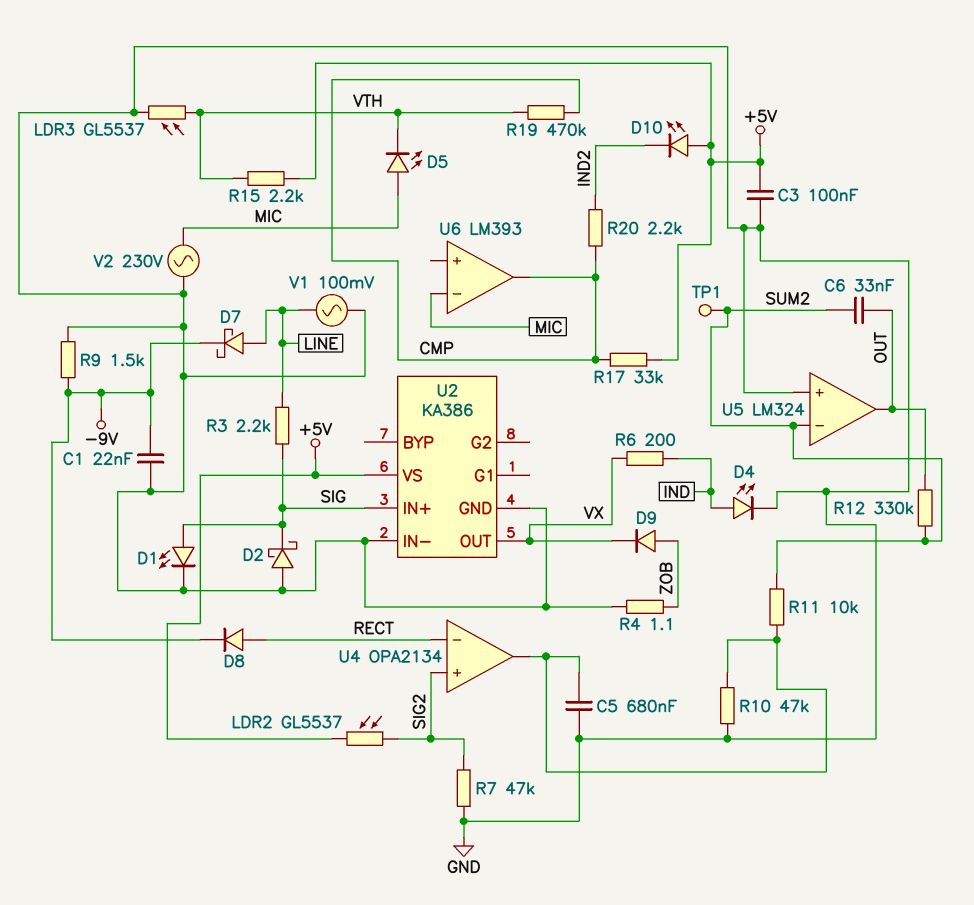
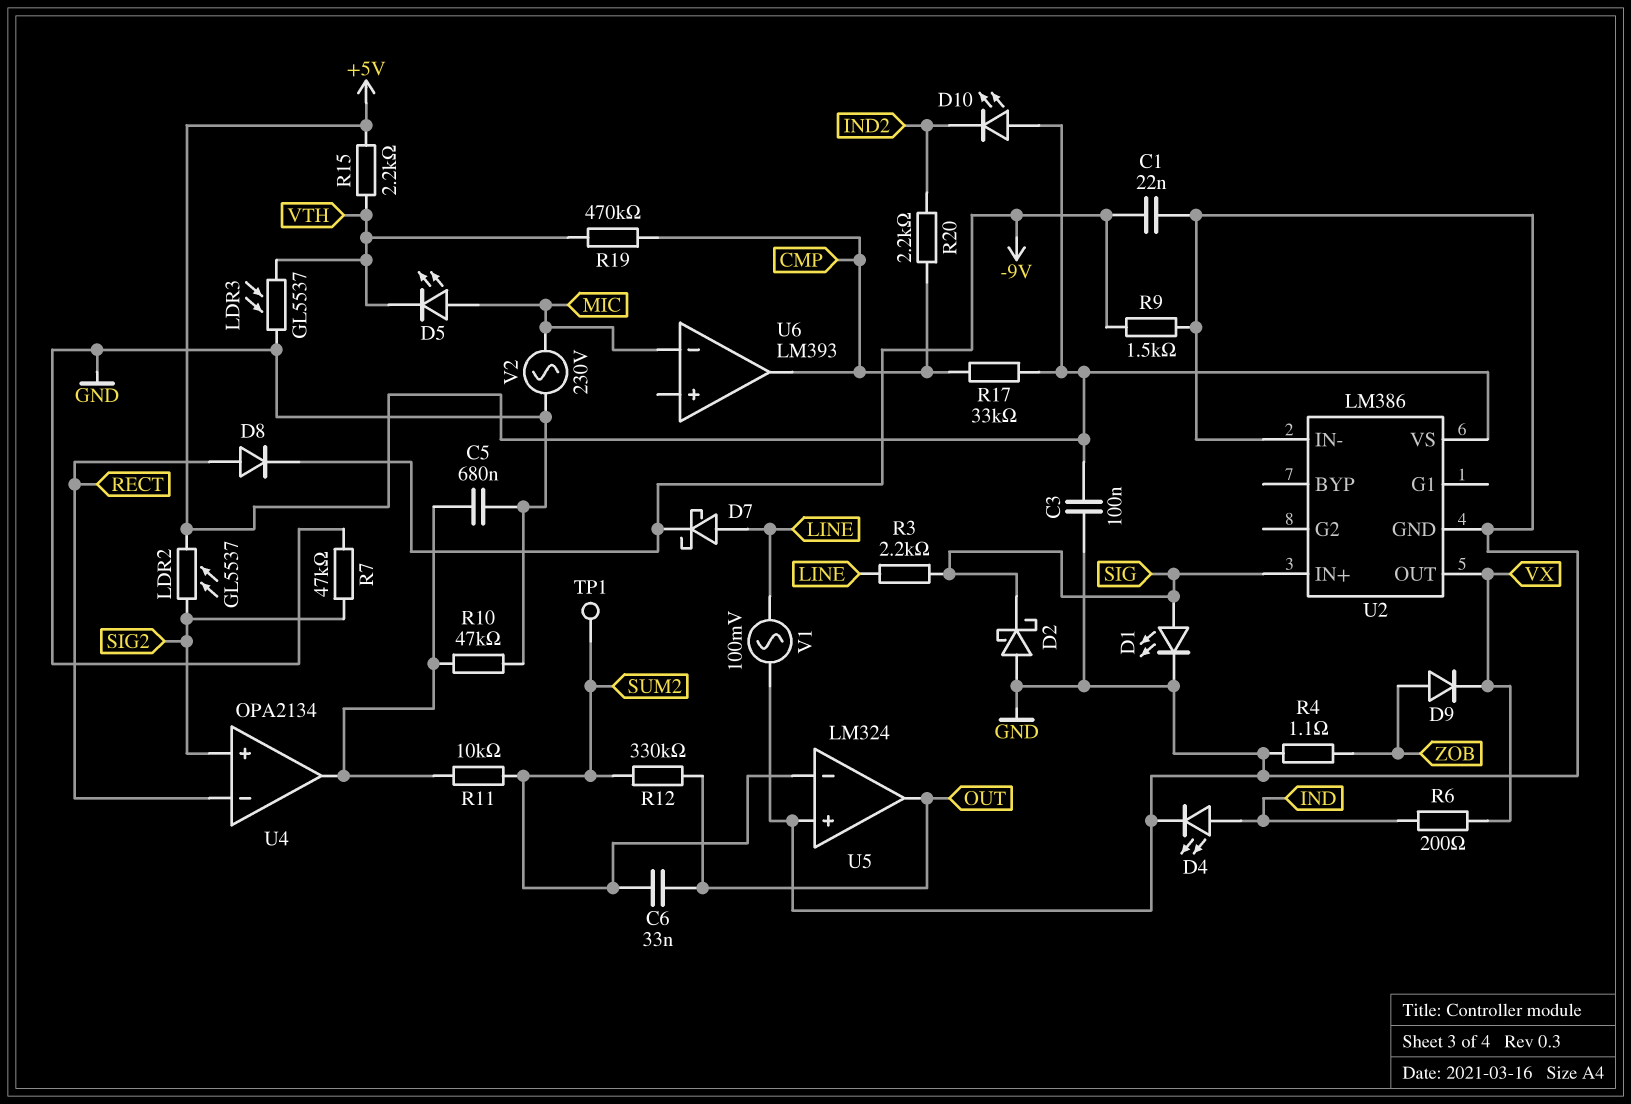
U2: KA386 -> LM386

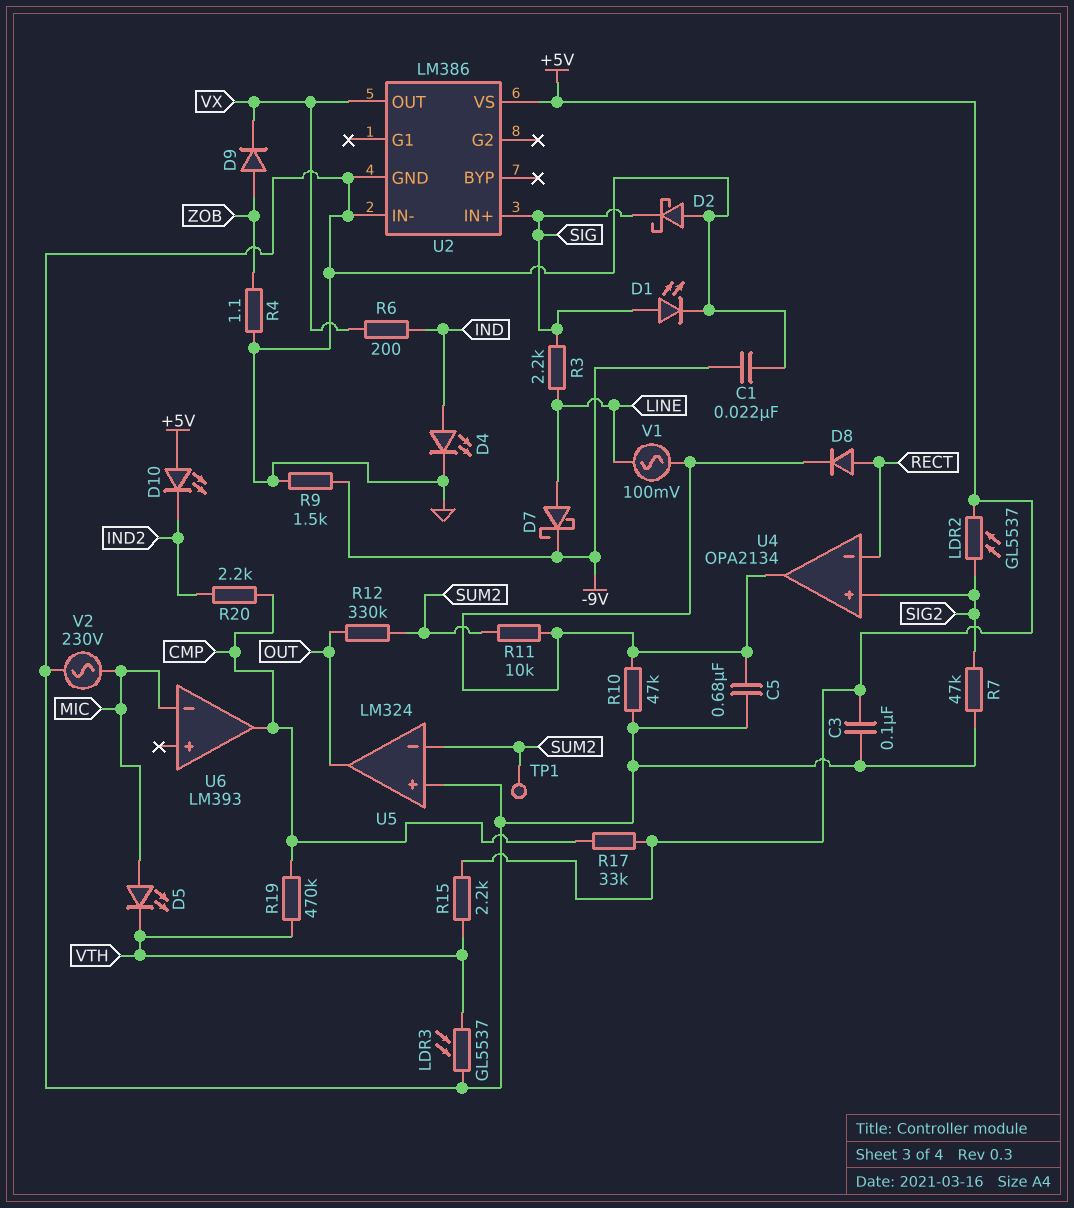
C6: 33nF (OUT, SUM2) -> none
D8: diode (A RECT, K -9V) -> diode (A RECT, K U4/out)
V1: AC 100mV (GND, LINE) -> AC 100mV (LINE, U4/out)

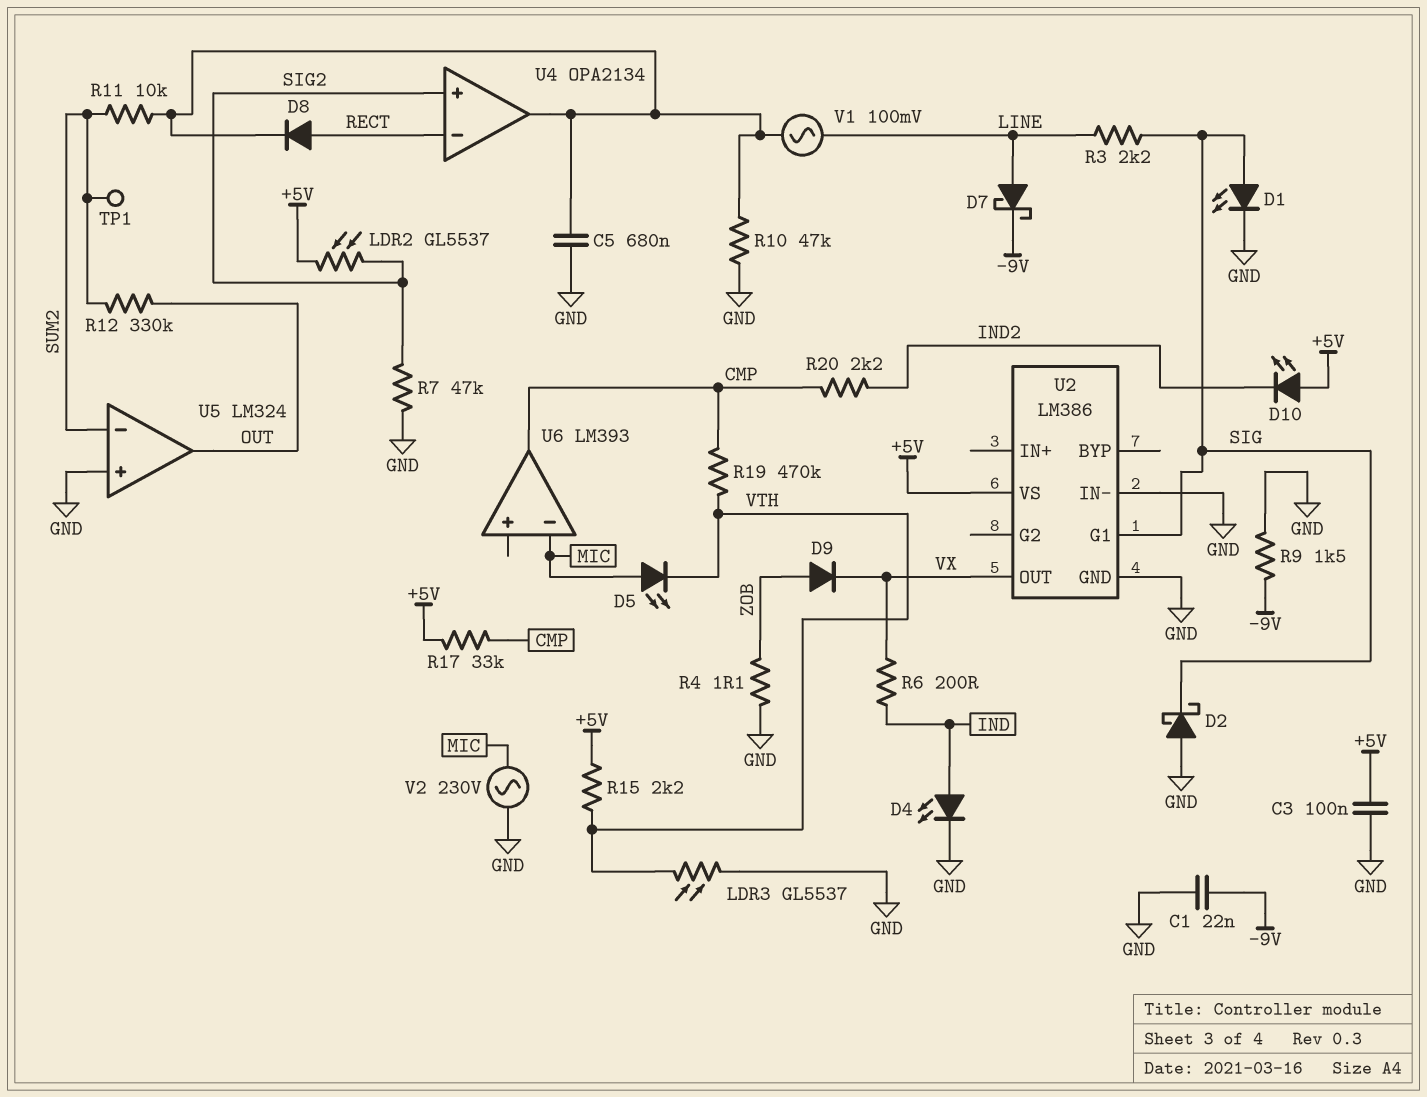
U2 pin G1: none -> SIG
U2 pin IN+: SIG -> none

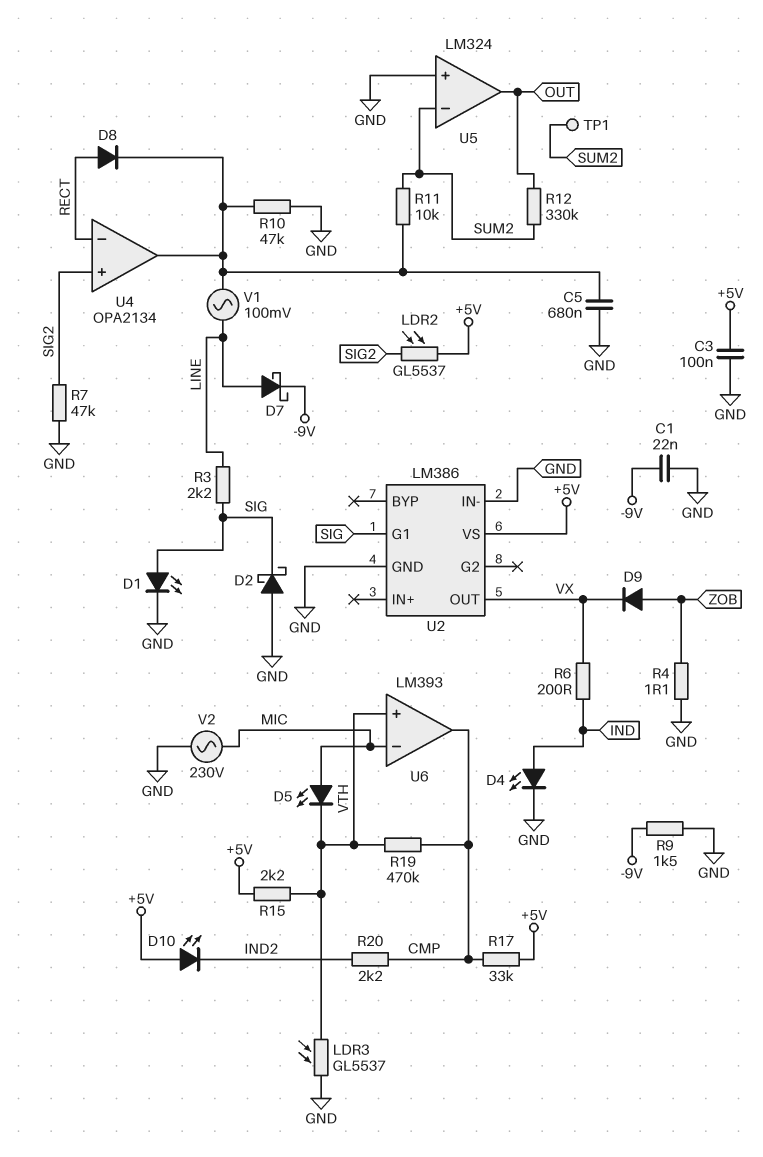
U6 pin in+: none -> VTH

